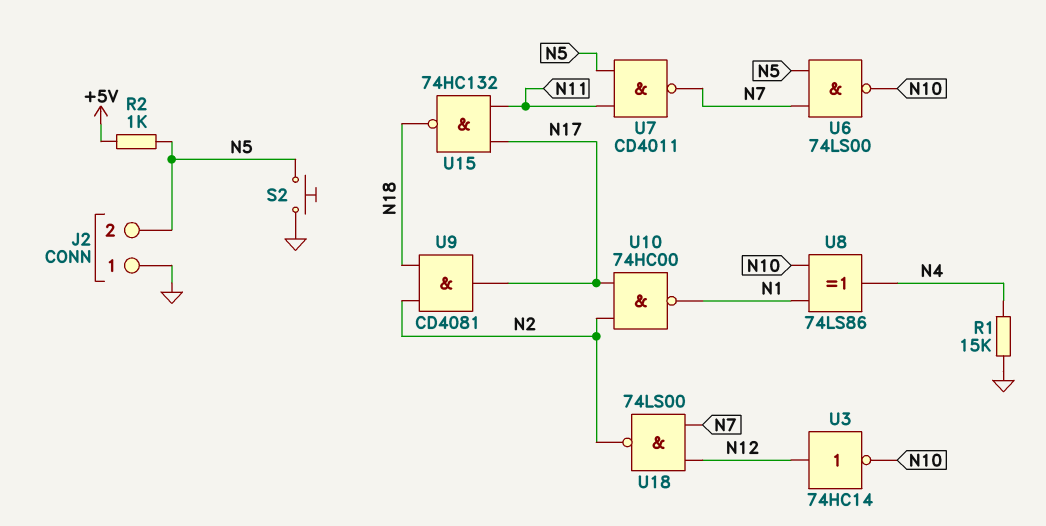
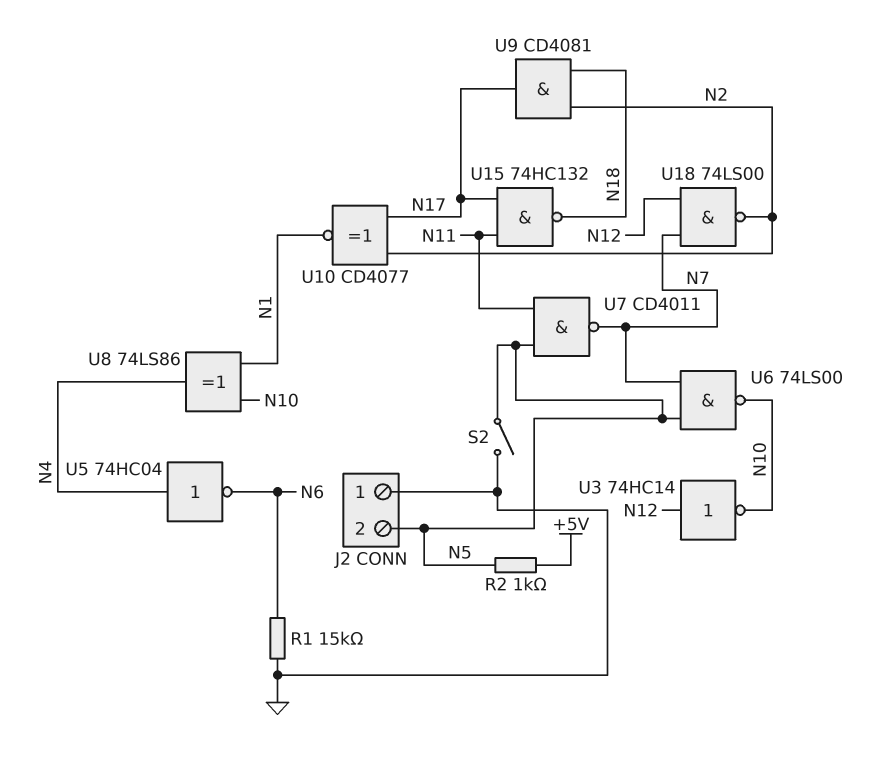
R1: 15k (GND, N4) -> 15k (GND, N6)
S2: button (GND, N5) -> switch (GND, N5)
U5: none -> NOT 74HC04 (in N4, out N6)
U10: NAND 74HC00 (in N2, in N17, out N1) -> XNOR CD4077 (in N2, in N17, out N1)

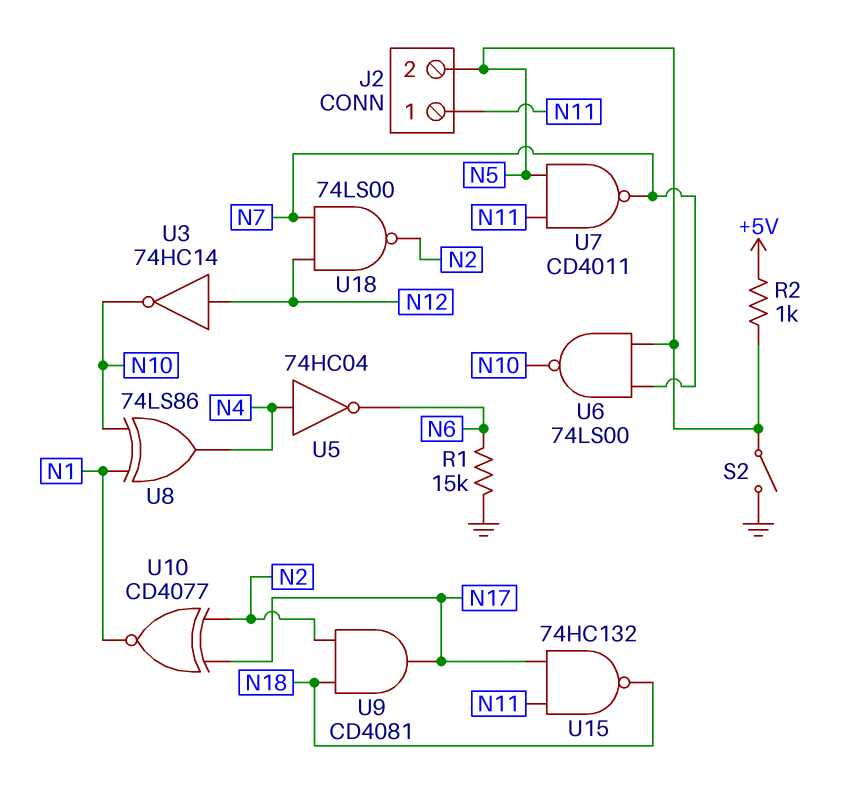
J2 pin 1: GND -> N11

